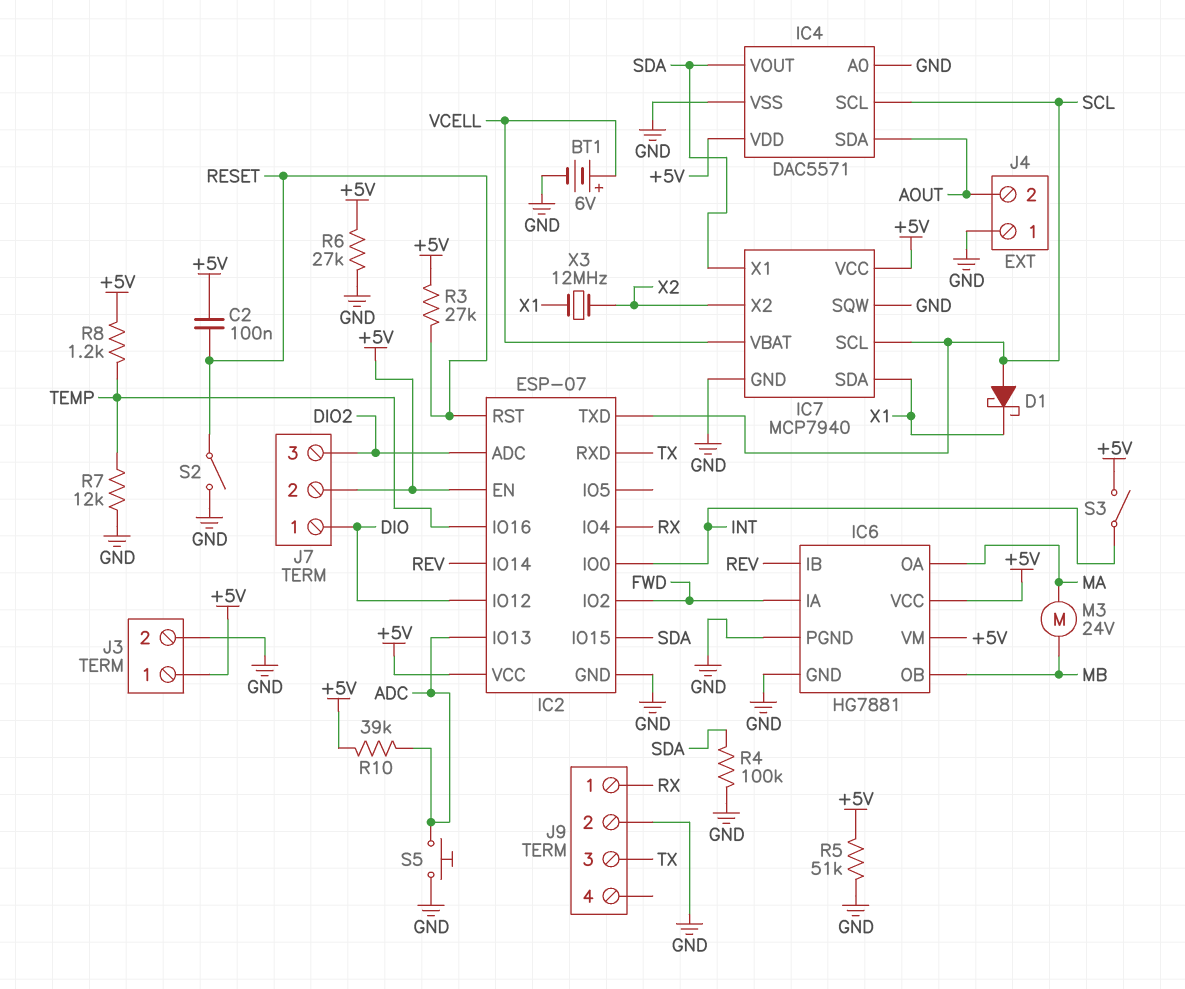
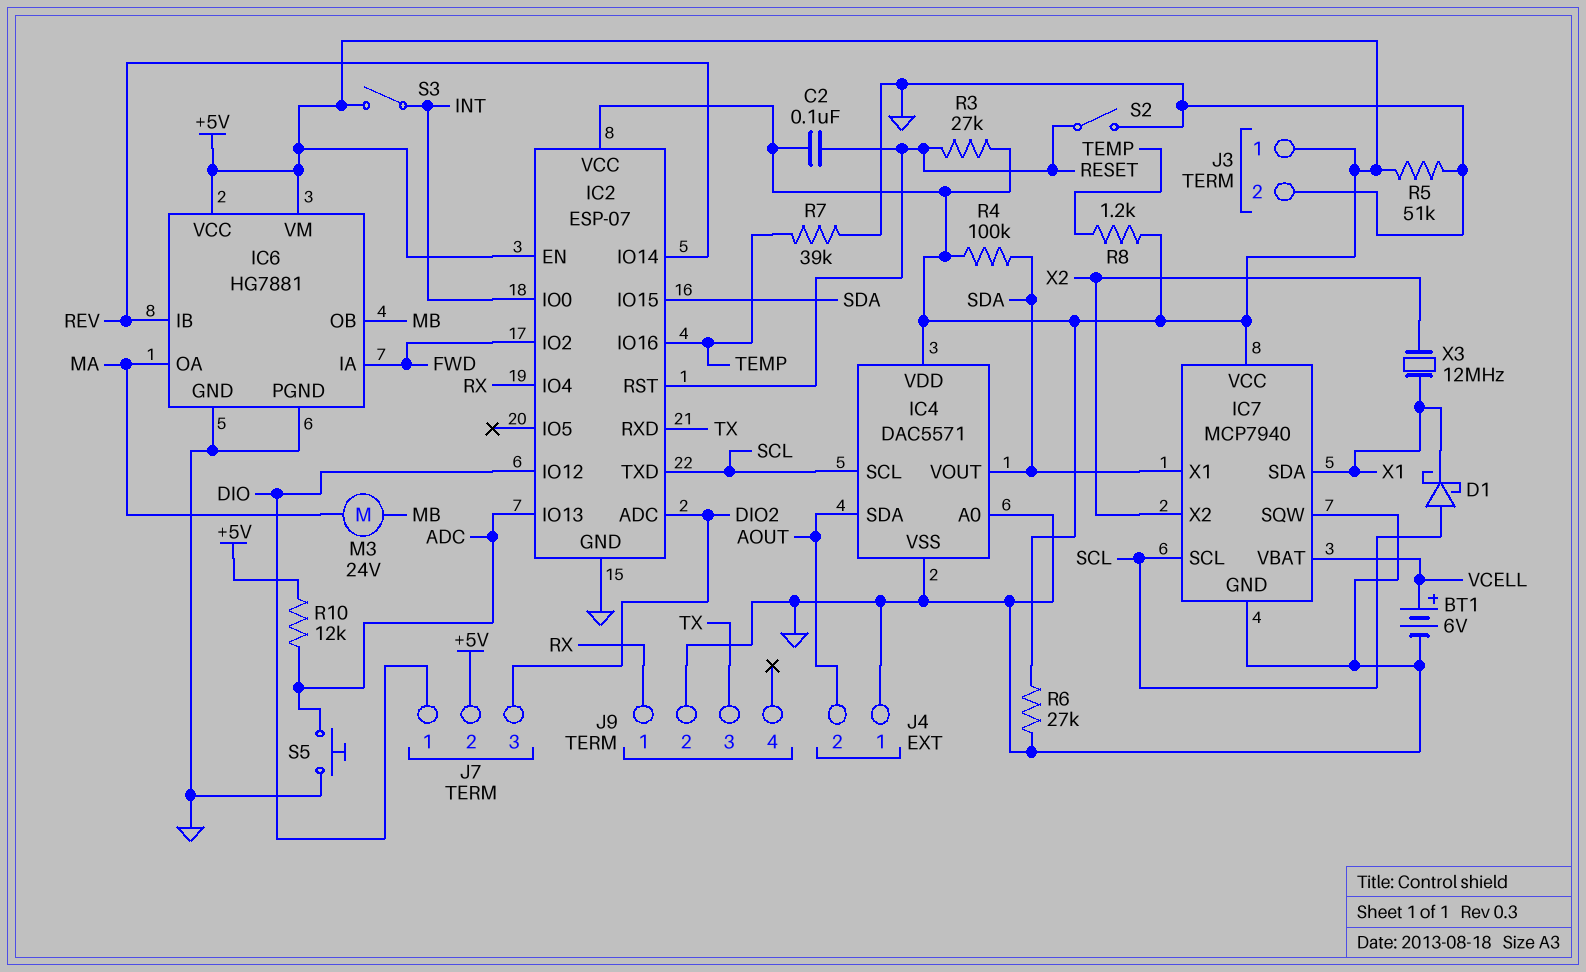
R4: 100k (GND, SDA) -> 100k (+5V, SDA)
R7: 12k (GND, TEMP) -> 39k (GND, TEMP)
R10: 39k (+5V, ADC) -> 12k (+5V, ADC)

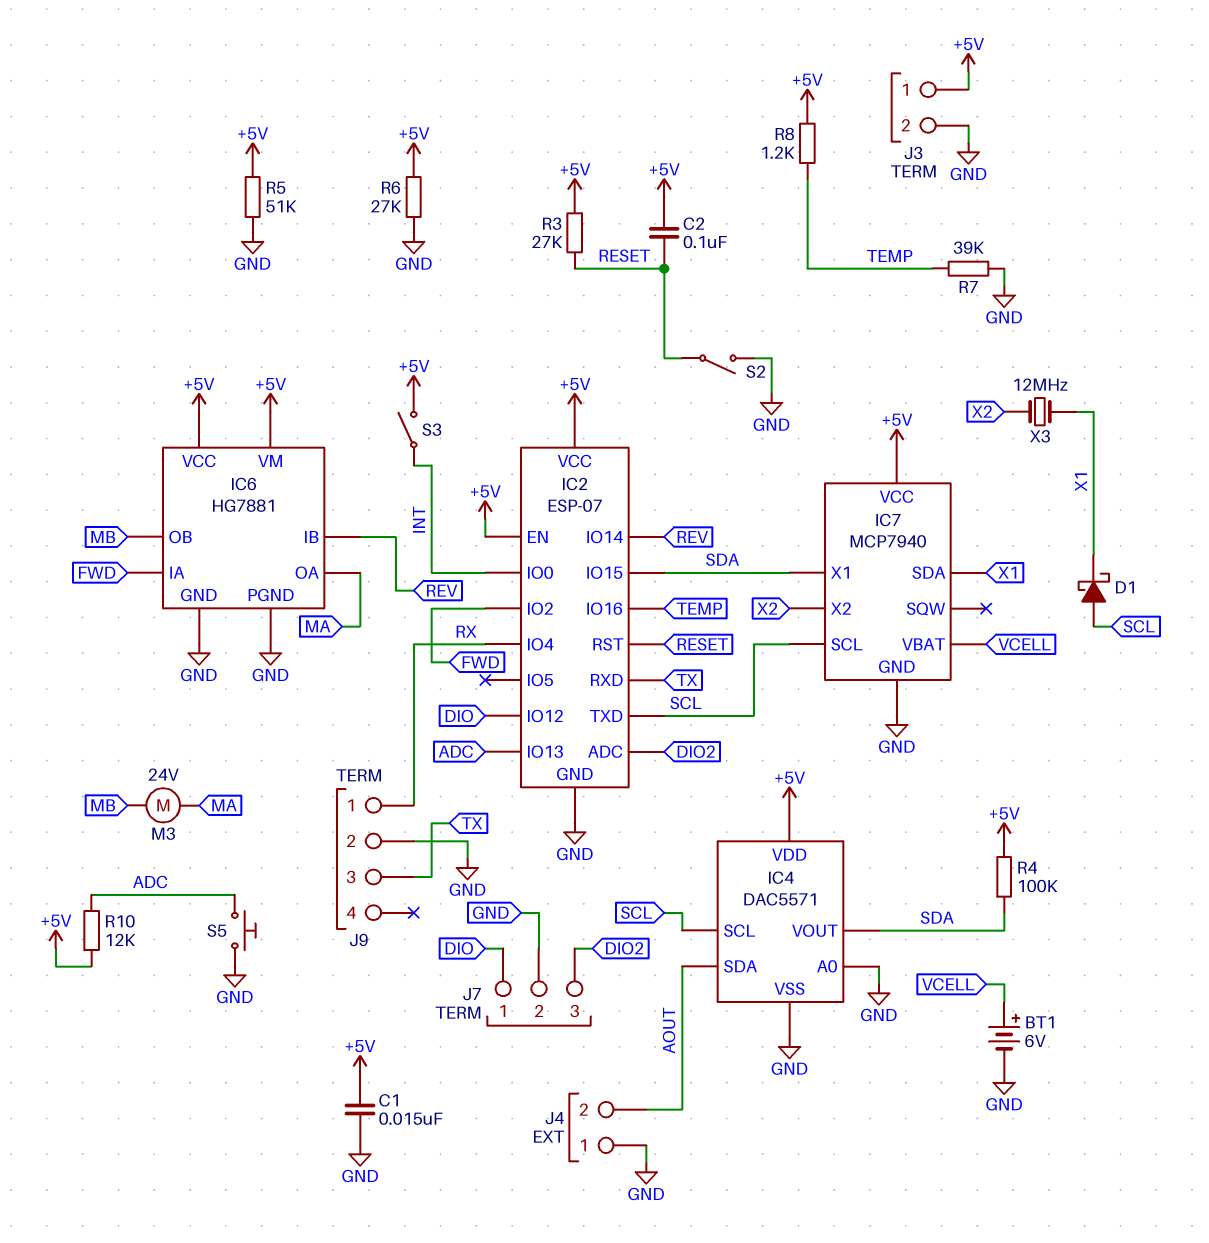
C1: none -> 15nF (+5V, GND)
IC7 pin SQW: GND -> none
J7 pin 2: +5V -> GND

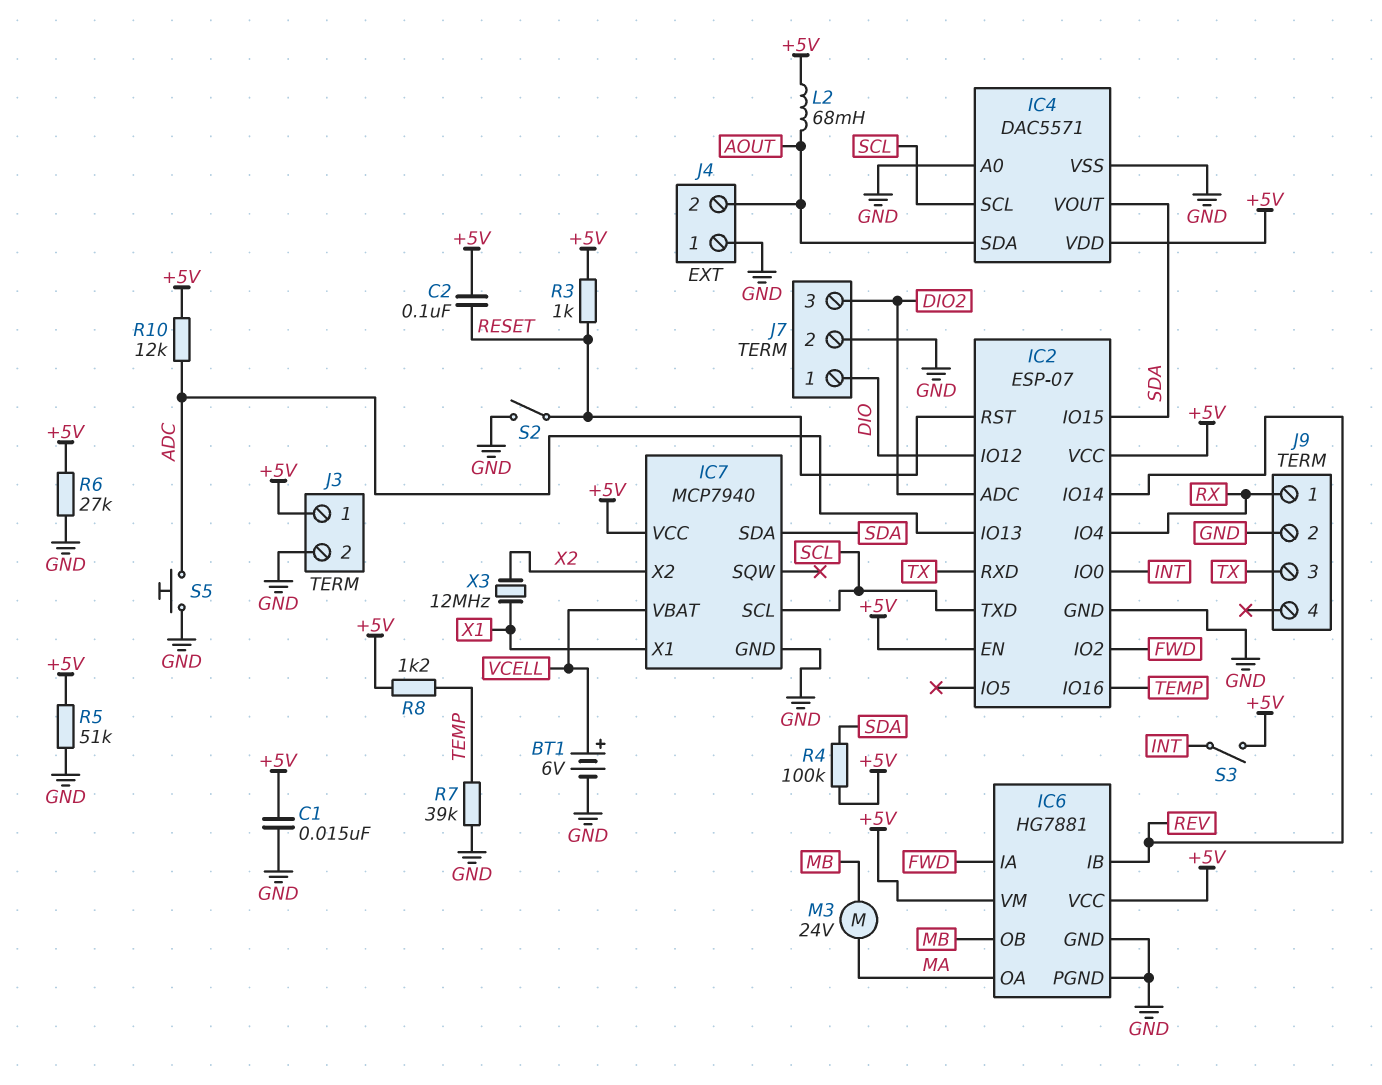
D1: schottky (A SCL, K X1) -> none
IC7 pin SDA: X1 -> SDA
IC7 pin X1: SDA -> X1
L2: none -> 68mH (+5V, AOUT)
R3: 27k (+5V, RESET) -> 1k (+5V, RESET)

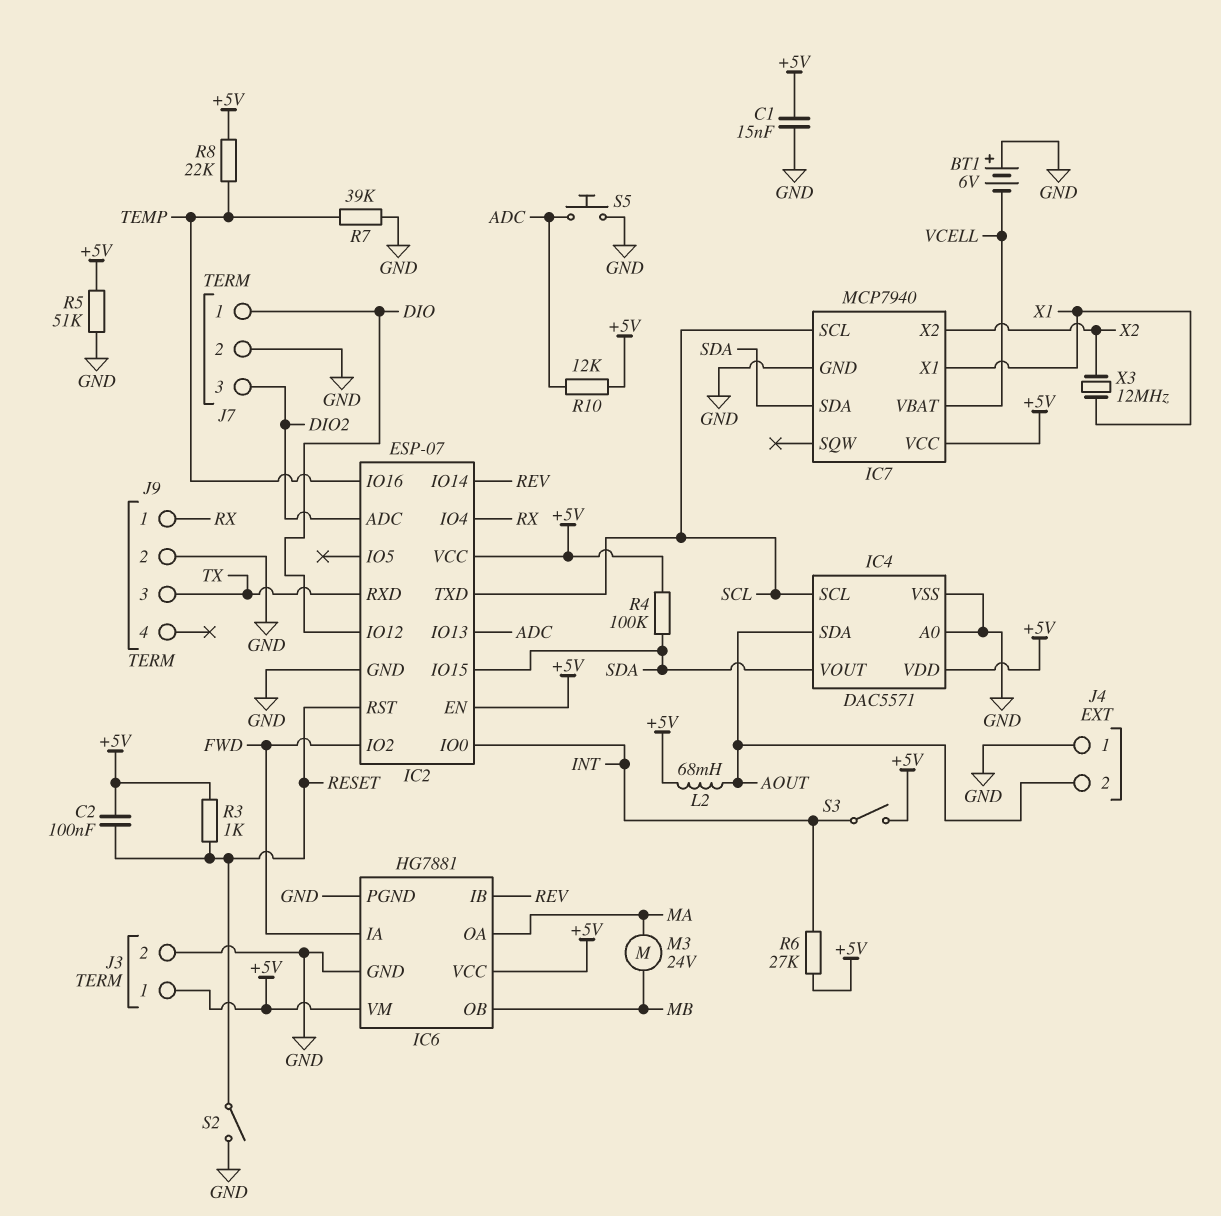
BT1: 6V (plus VCELL, minus GND) -> 6V (plus GND, minus VCELL)
R6: 27k (+5V, GND) -> 27k (+5V, INT)
R8: 1.2k (+5V, TEMP) -> 22k (+5V, TEMP)

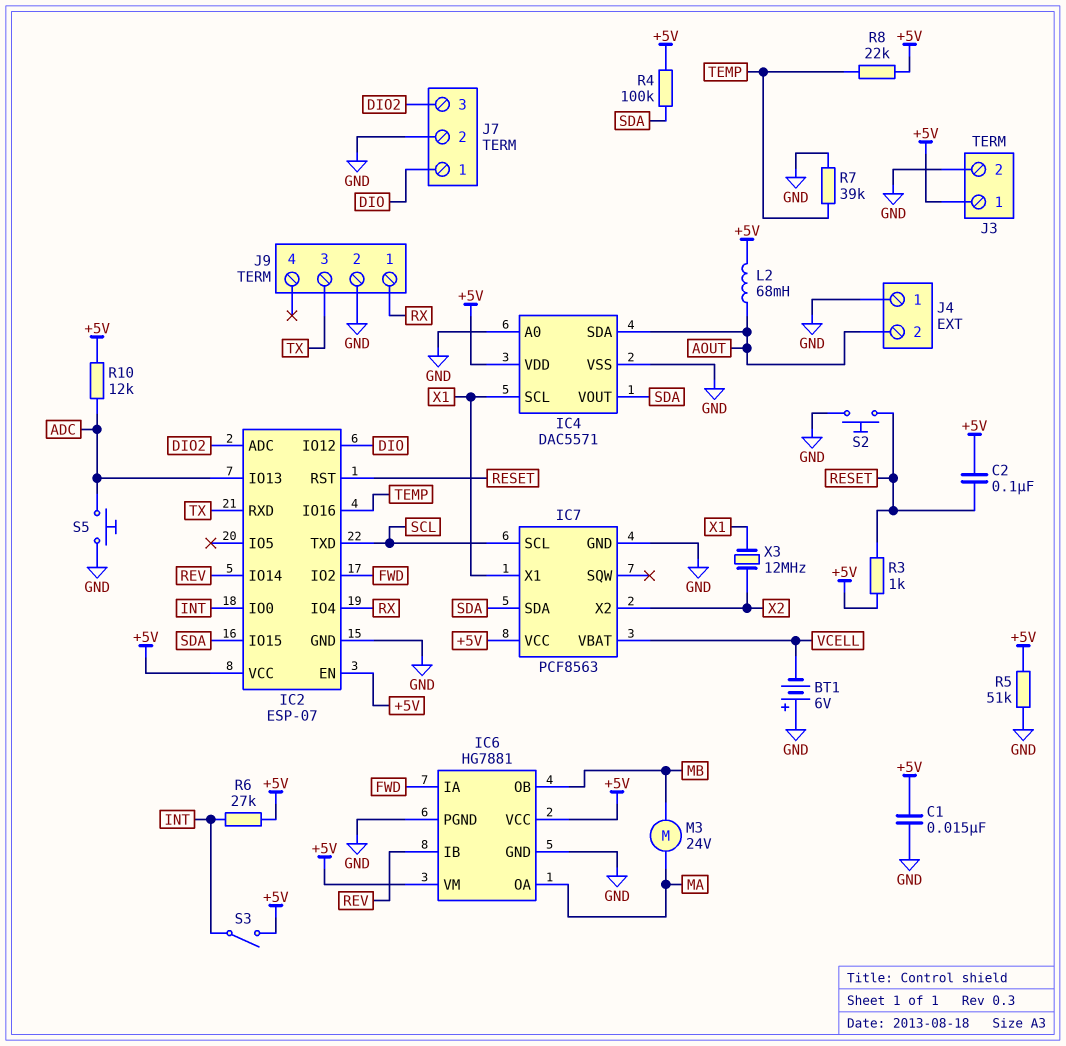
IC4 pin SCL: SCL -> X1
IC7: MCP7940 -> PCF8563
S2: switch (GND, RESET) -> button (GND, RESET)

